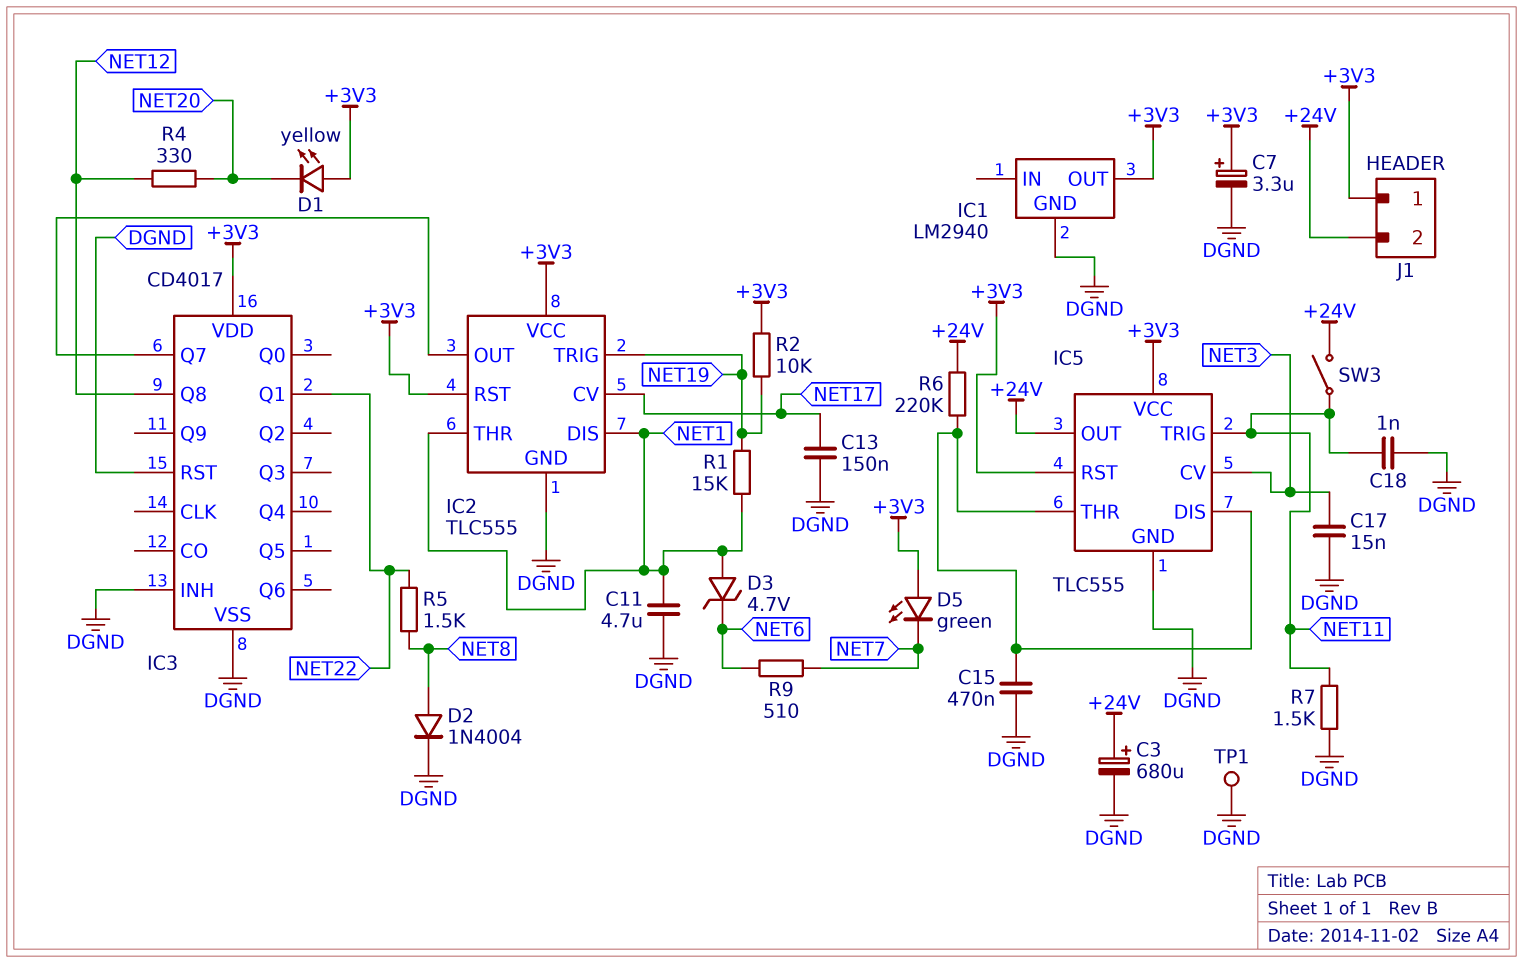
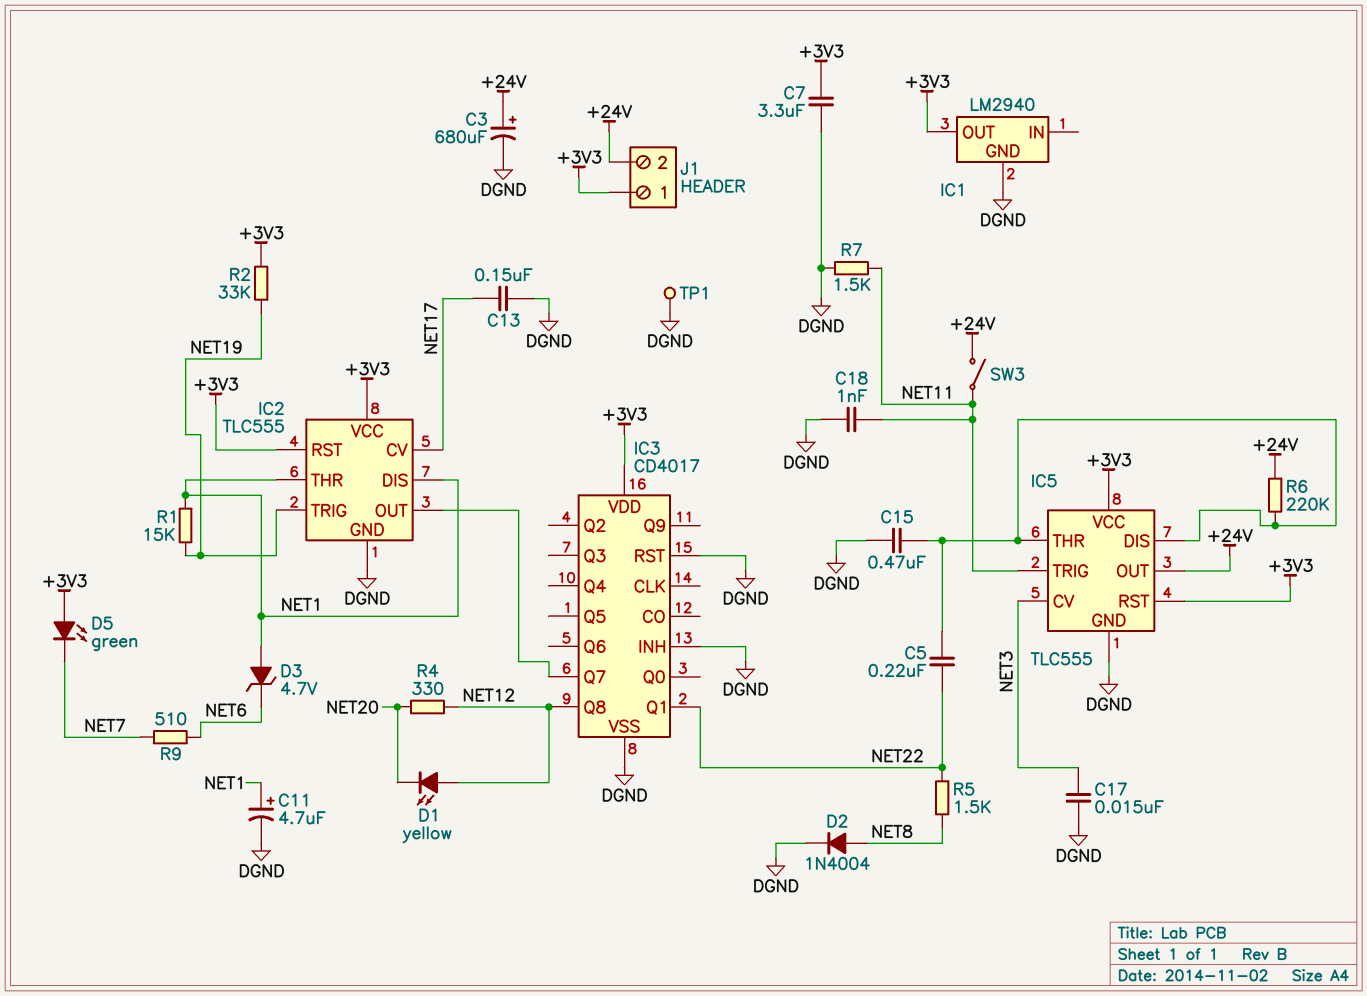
C5: none -> 220nF (IC5/DIS, NET22)
C7: 3.3uF (plus +3V3, minus DGND) -> 3.3uF (+3V3, DGND)
C11: 4.7uF (DGND, NET1) -> 4.7uF (plus NET1, minus DGND)
D1: LED yellow (A +3V3, K NET20) -> LED yellow (A NET12, K NET20)
R2: 10k (+3V3, NET19) -> 33k (+3V3, NET19)

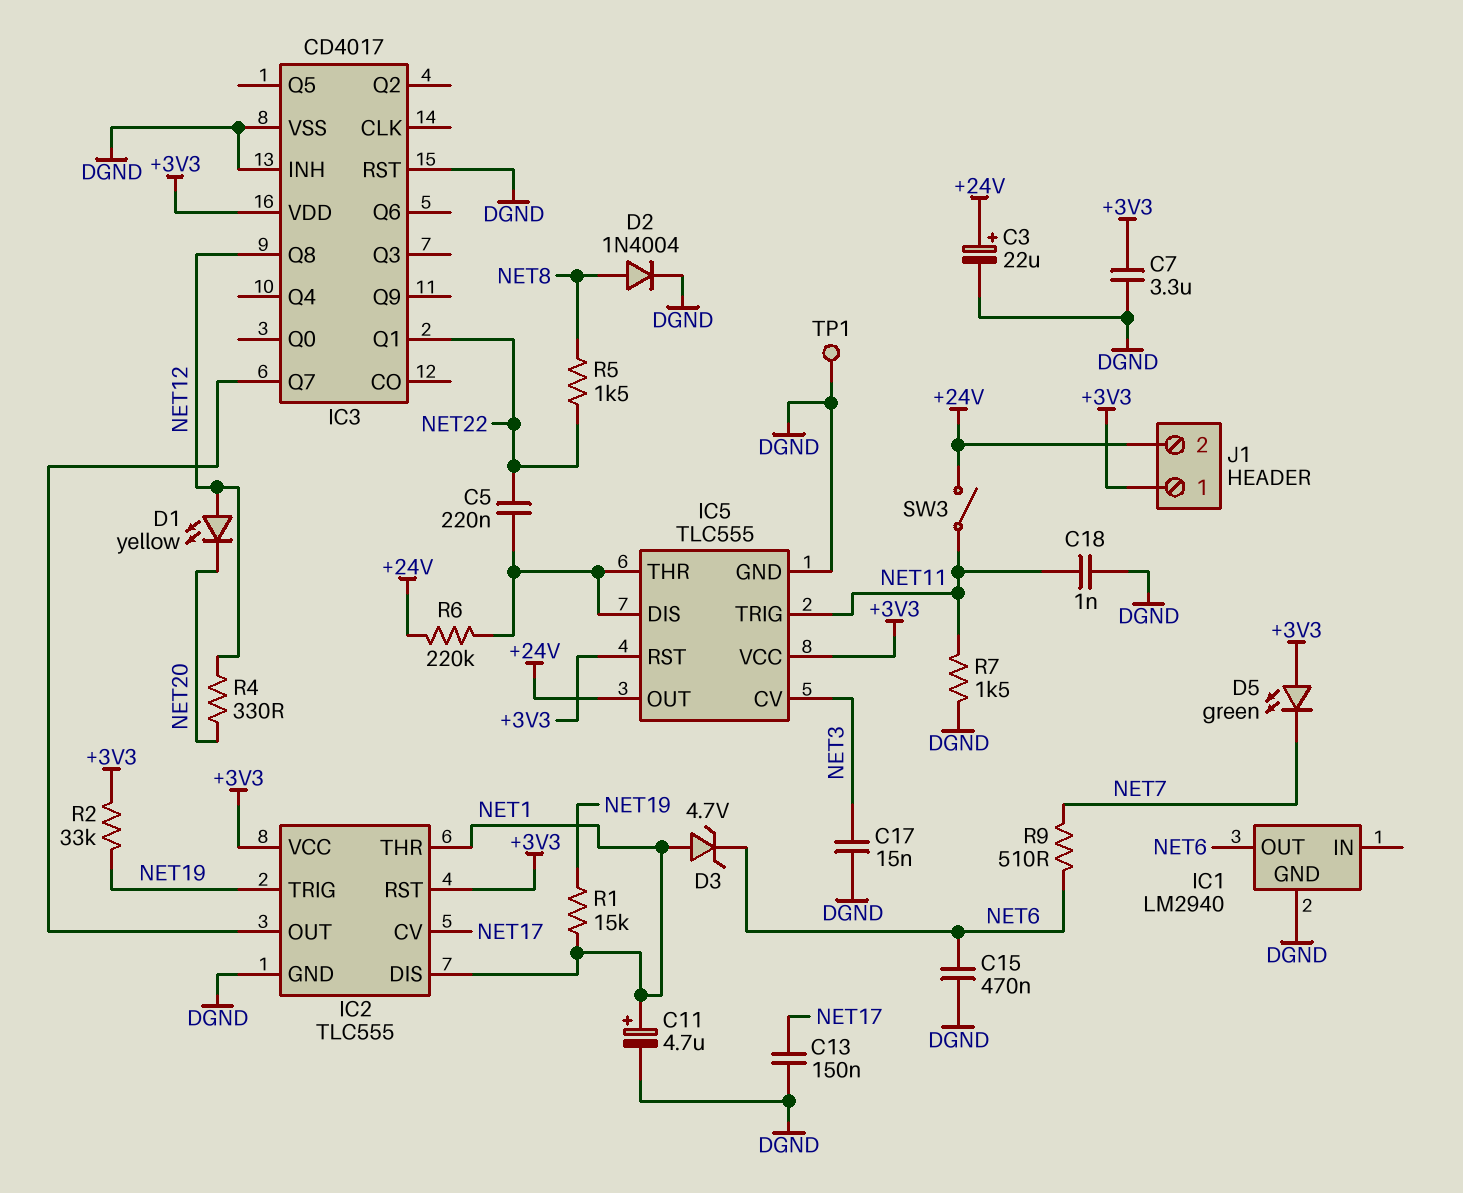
C3: 680uF (plus +24V, minus DGND) -> 22uF (plus +24V, minus DGND)
C15: 470nF (DGND, IC5/DIS) -> 470nF (DGND, NET6)
IC1 pin OUT: +3V3 -> NET6

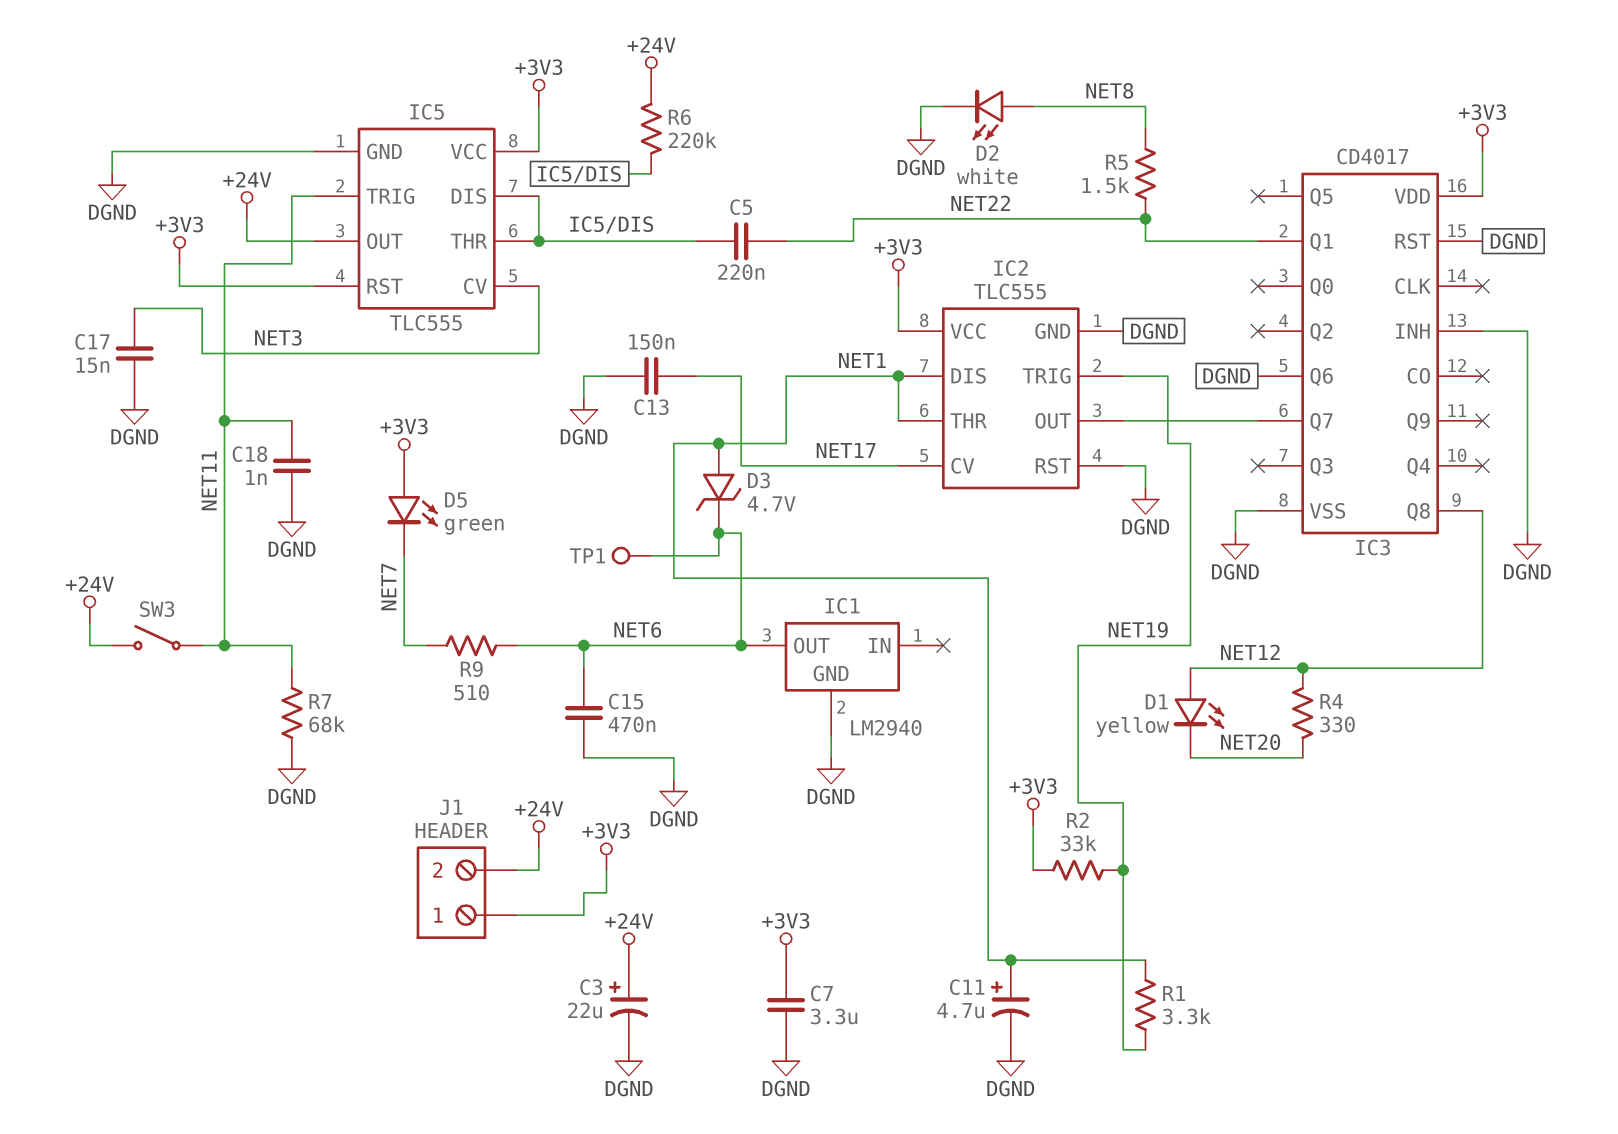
D2: diode 1N4004 (A NET8, K DGND) -> LED white (A NET8, K DGND)
IC2 pin RST: +3V3 -> DGND
IC3 pin Q6: none -> DGND
R1: 15k (NET1, NET19) -> 3.3k (NET1, NET19)
R7: 1.5k (DGND, NET11) -> 68k (DGND, NET11)
TP1: test point (DGND) -> test point (NET6)

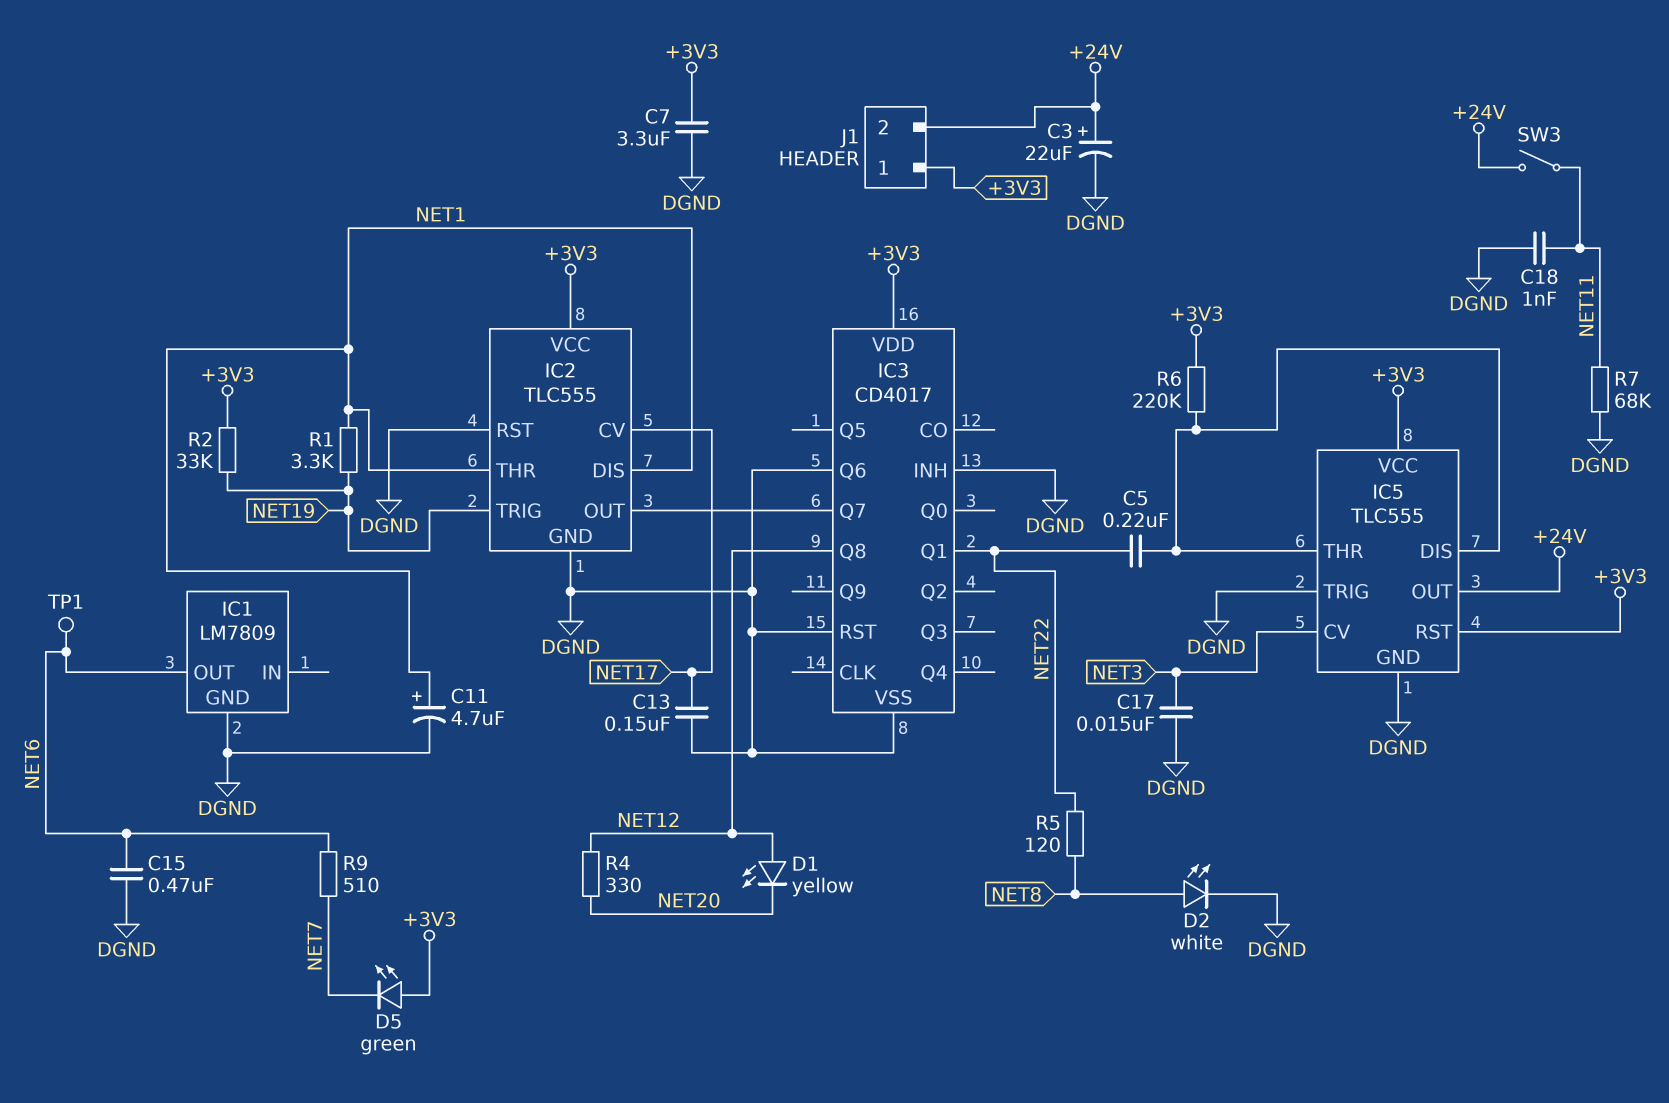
D3: zener 4.7V (A NET1, K NET6) -> none
IC1: LM2940 -> LM7809
IC5 pin TRIG: NET11 -> DGND
R5: 1.5k (NET8, NET22) -> 120 (NET8, NET22)
R6: 220k (+24V, IC5/DIS) -> 220k (+3V3, IC5/DIS)

